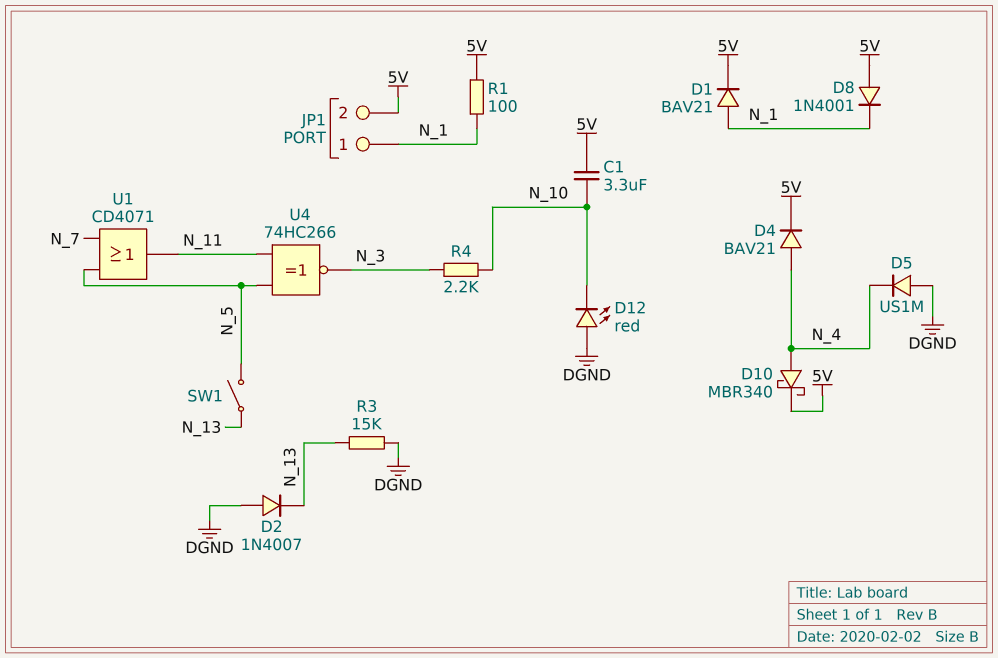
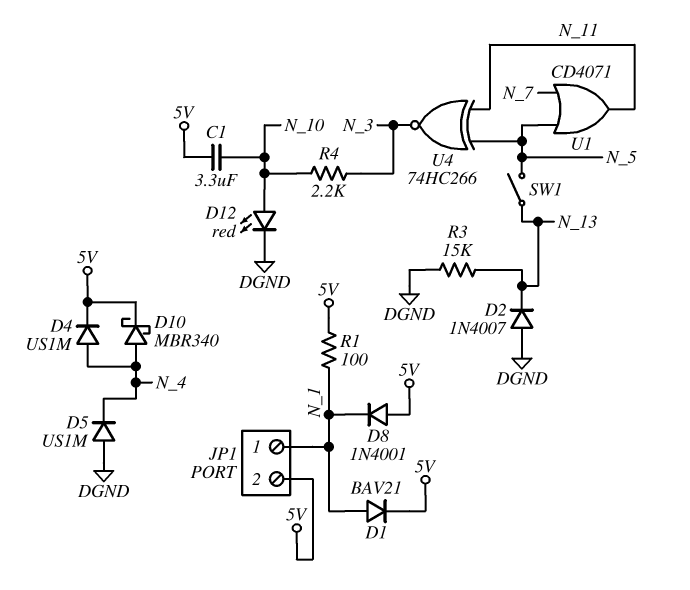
D4: diode BAV21 (A N_4, K 5V) -> diode US1M (A N_4, K 5V)
D12: LED red (A DGND, K N_10) -> LED red (A N_10, K DGND)

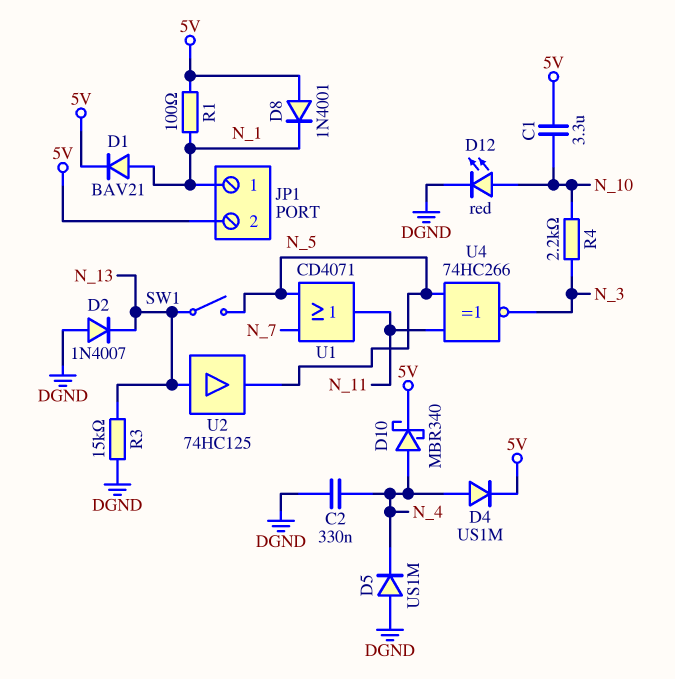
C2: none -> 330nF (DGND, N_4)
U2: none -> buffer 74HC125 (in N_13, out N_5)

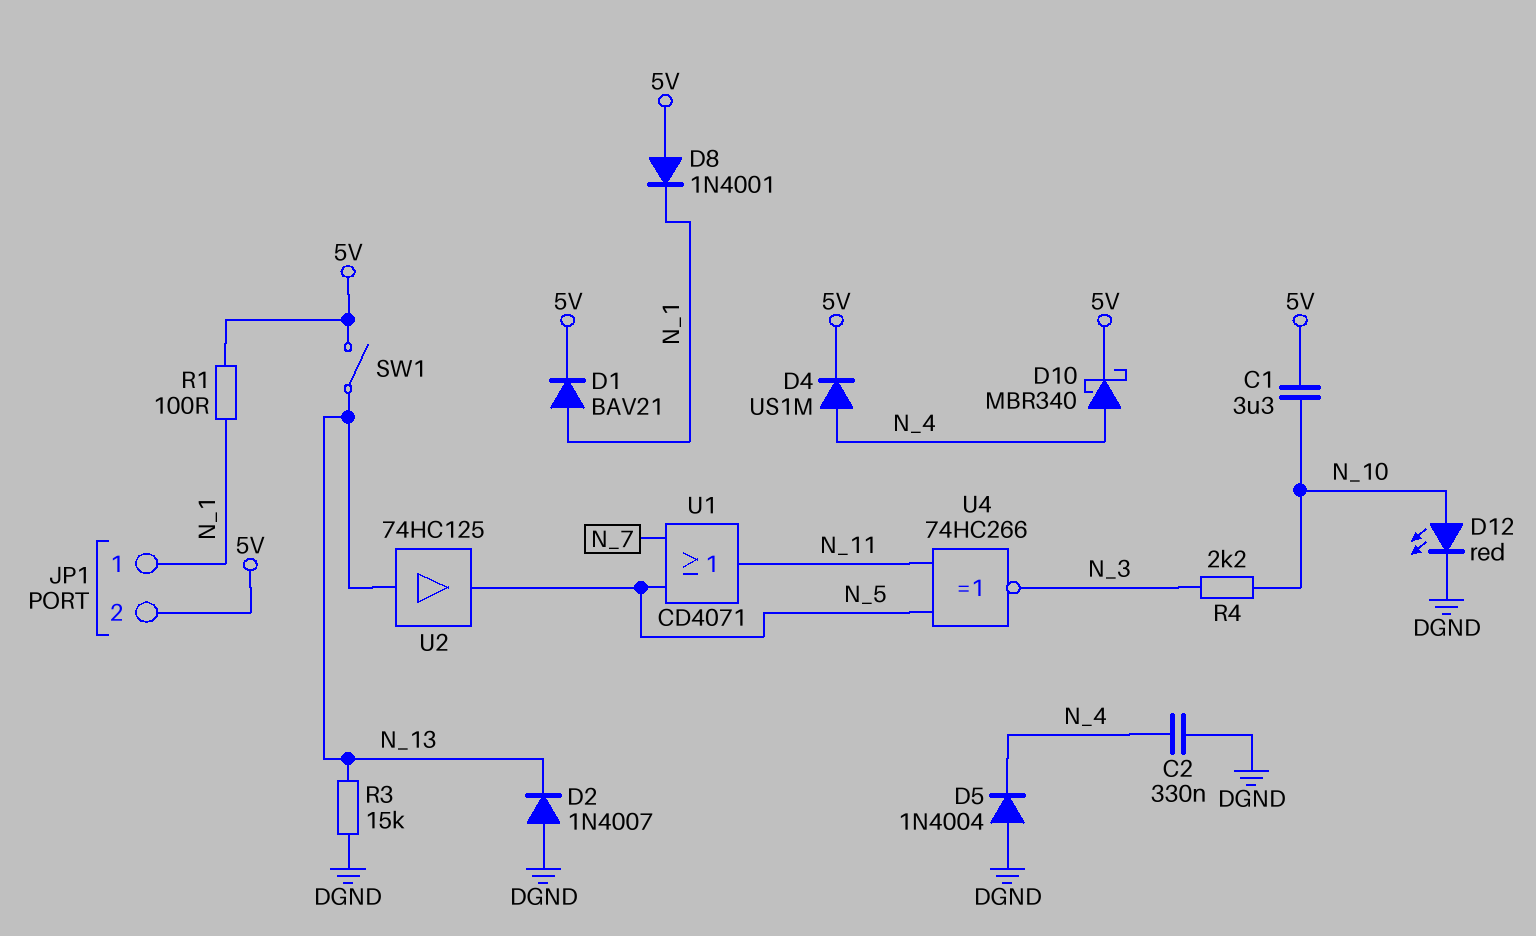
D5: diode US1M (A DGND, K N_4) -> diode 1N4004 (A DGND, K N_4)
SW1: switch (N_5, N_13) -> switch (5V, N_13)

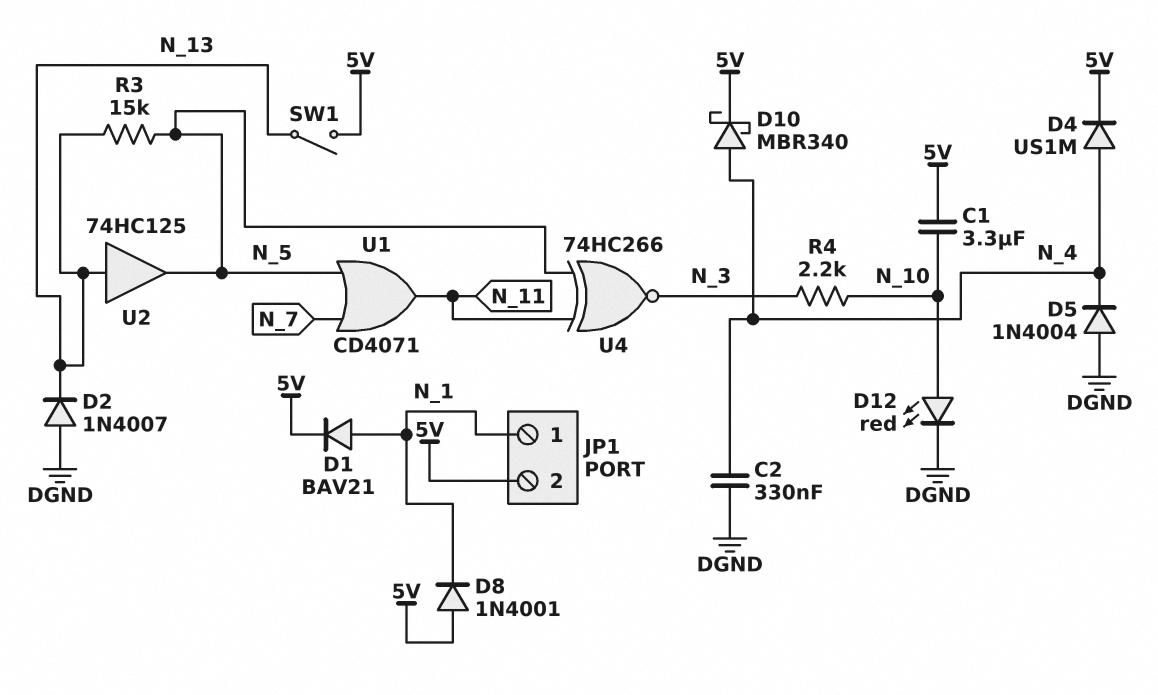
R1: 100 (5V, N_1) -> none
R3: 15k (DGND, N_13) -> 15k (N_5, N_13)

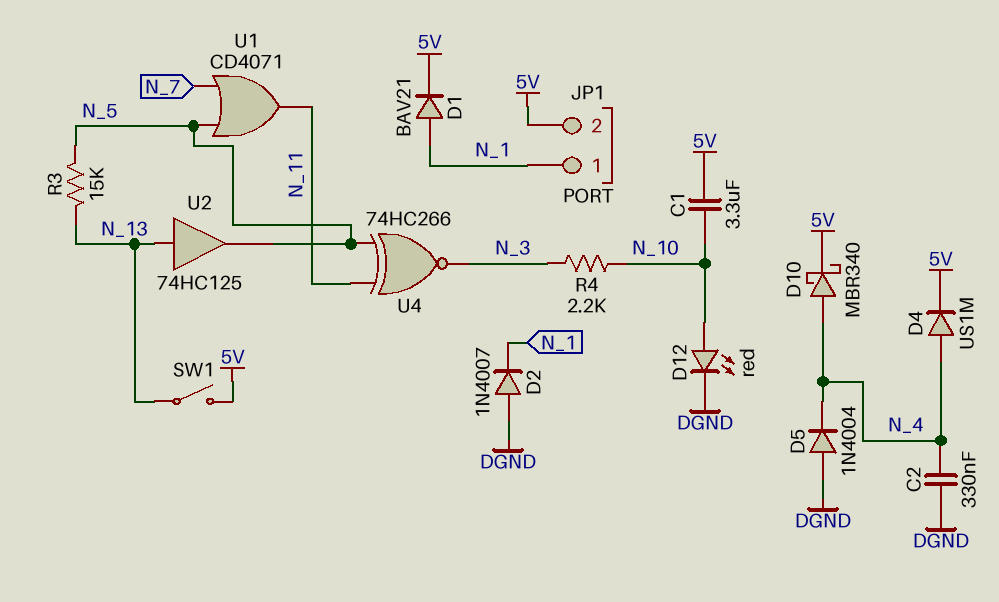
D2: diode 1N4007 (A DGND, K N_13) -> diode 1N4007 (A DGND, K N_1)
D8: diode 1N4001 (A 5V, K N_1) -> none

